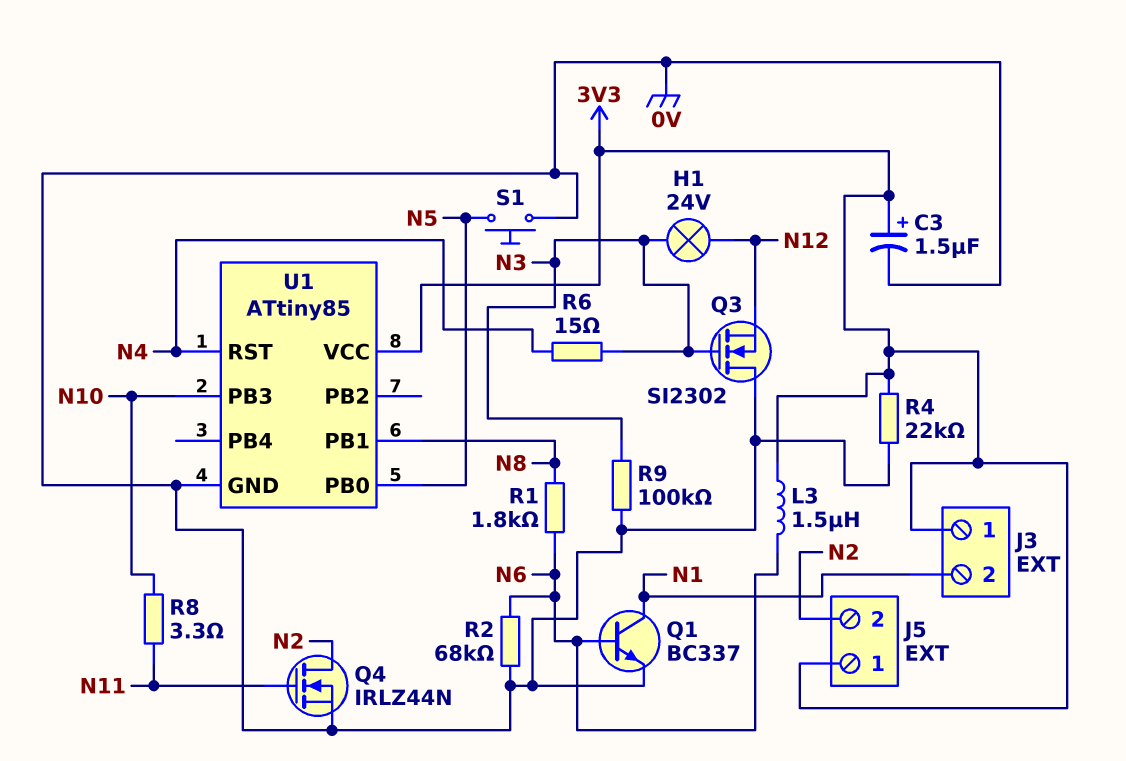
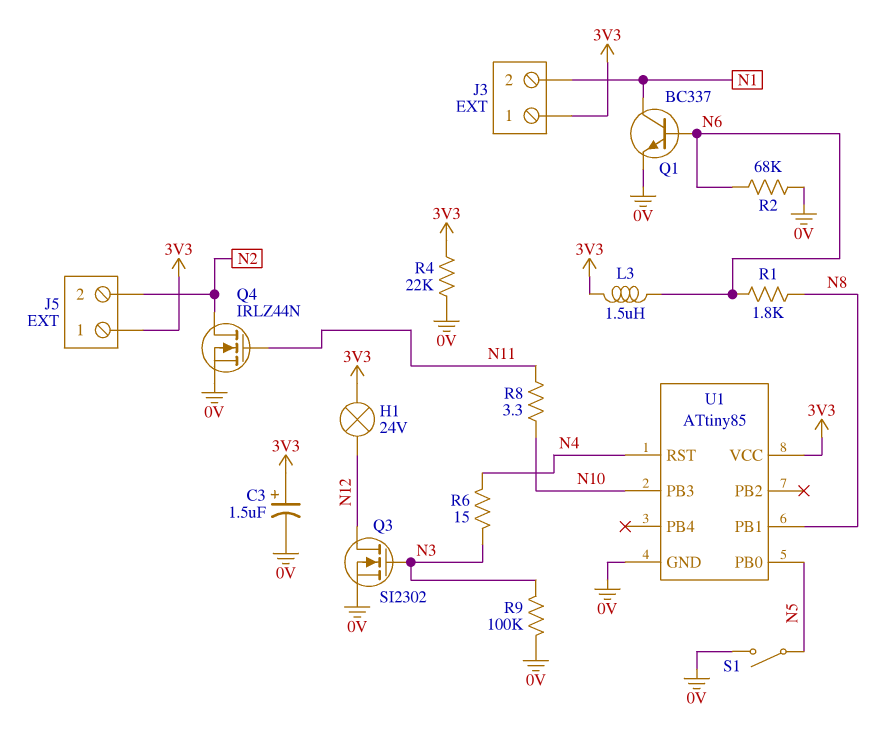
H1: lamp 24V (N3, N12) -> lamp 24V (3V3, N12)
Q3: NMOS SI2302 (G N3, D 0V, S N12) -> NMOS SI2302 (G N3, D N12, S 0V)
S1: button (0V, N5) -> switch (0V, N5)

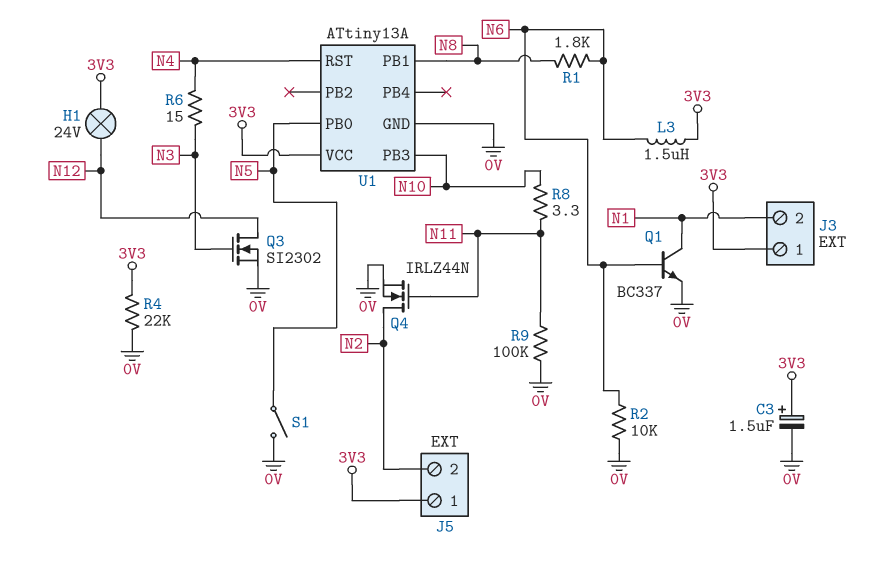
R2: 68k (0V, N6) -> 10k (0V, N6)
R9: 100k (0V, N3) -> 100k (0V, N11)
U1: ATtiny85 -> ATtiny13A

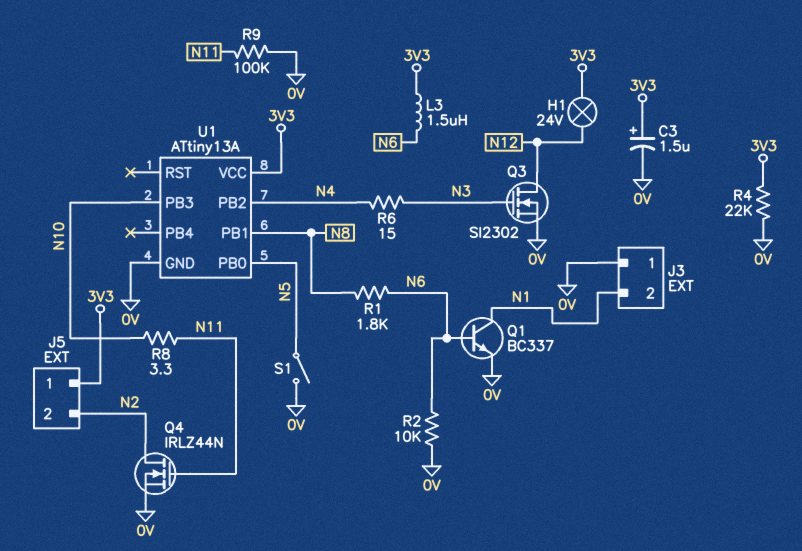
J3 pin 1: 3V3 -> 0V
U1 pin PB2: none -> N4
U1 pin RST: N4 -> none

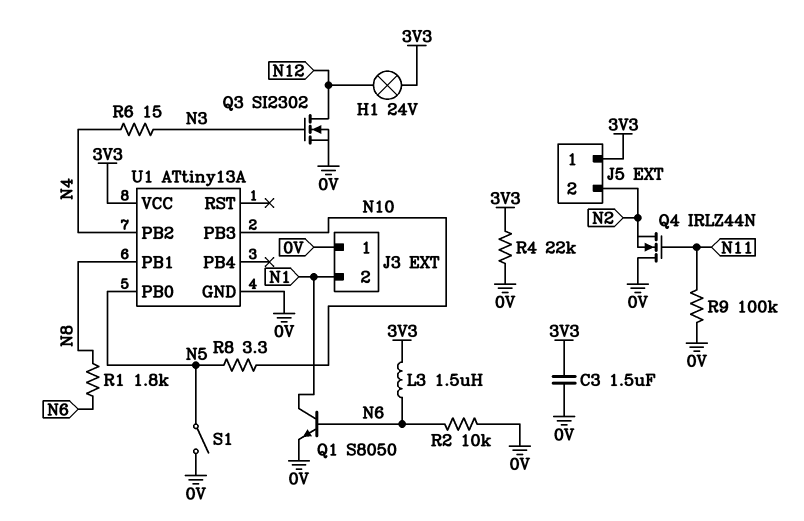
C3: 1.5uF (plus 3V3, minus 0V) -> 1.5uF (0V, 3V3)
Q1: NPN BC337 (B N6, C N1, E 0V) -> NPN S8050 (B N6, C N1, E 0V)
Q4: NMOS IRLZ44N (G N11, D N2, S 0V) -> NMOS IRLZ44N (G N11, D 0V, S N2)
R8: 3.3 (N10, N11) -> 3.3 (N5, N10)

